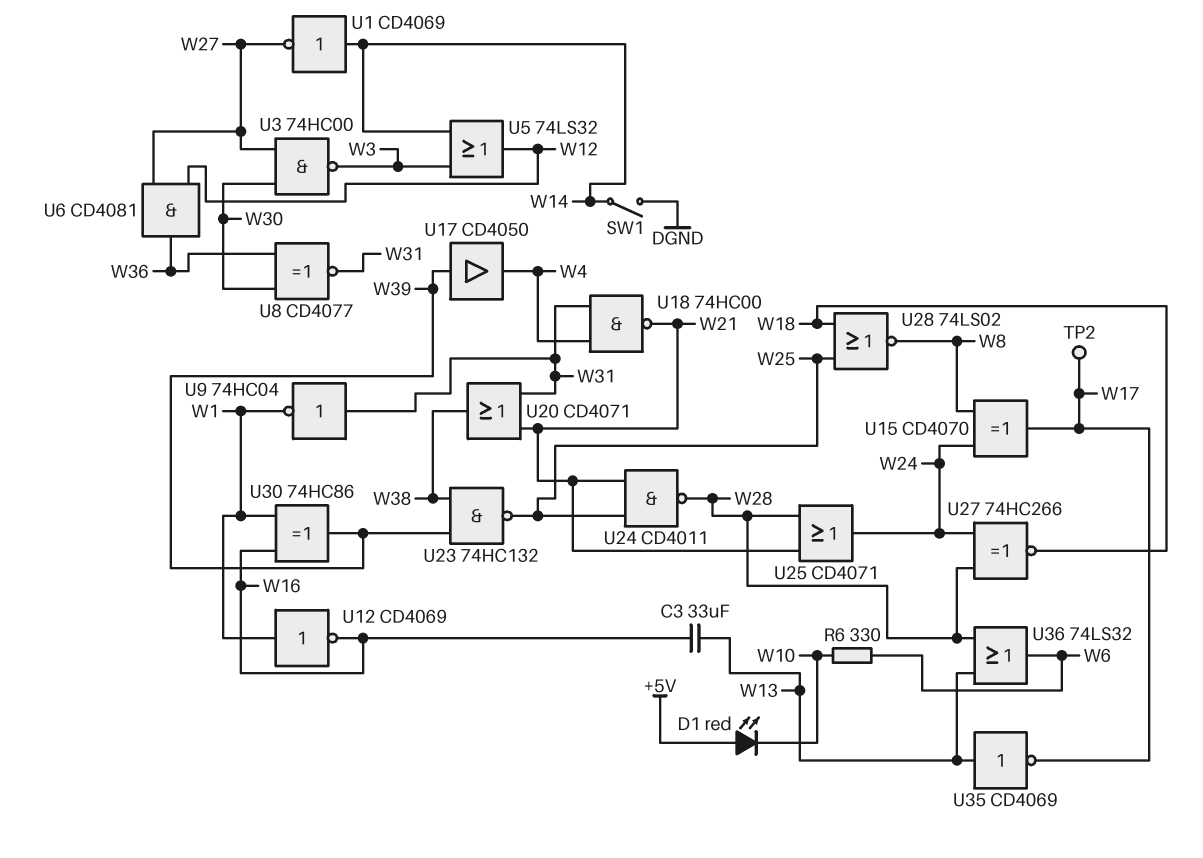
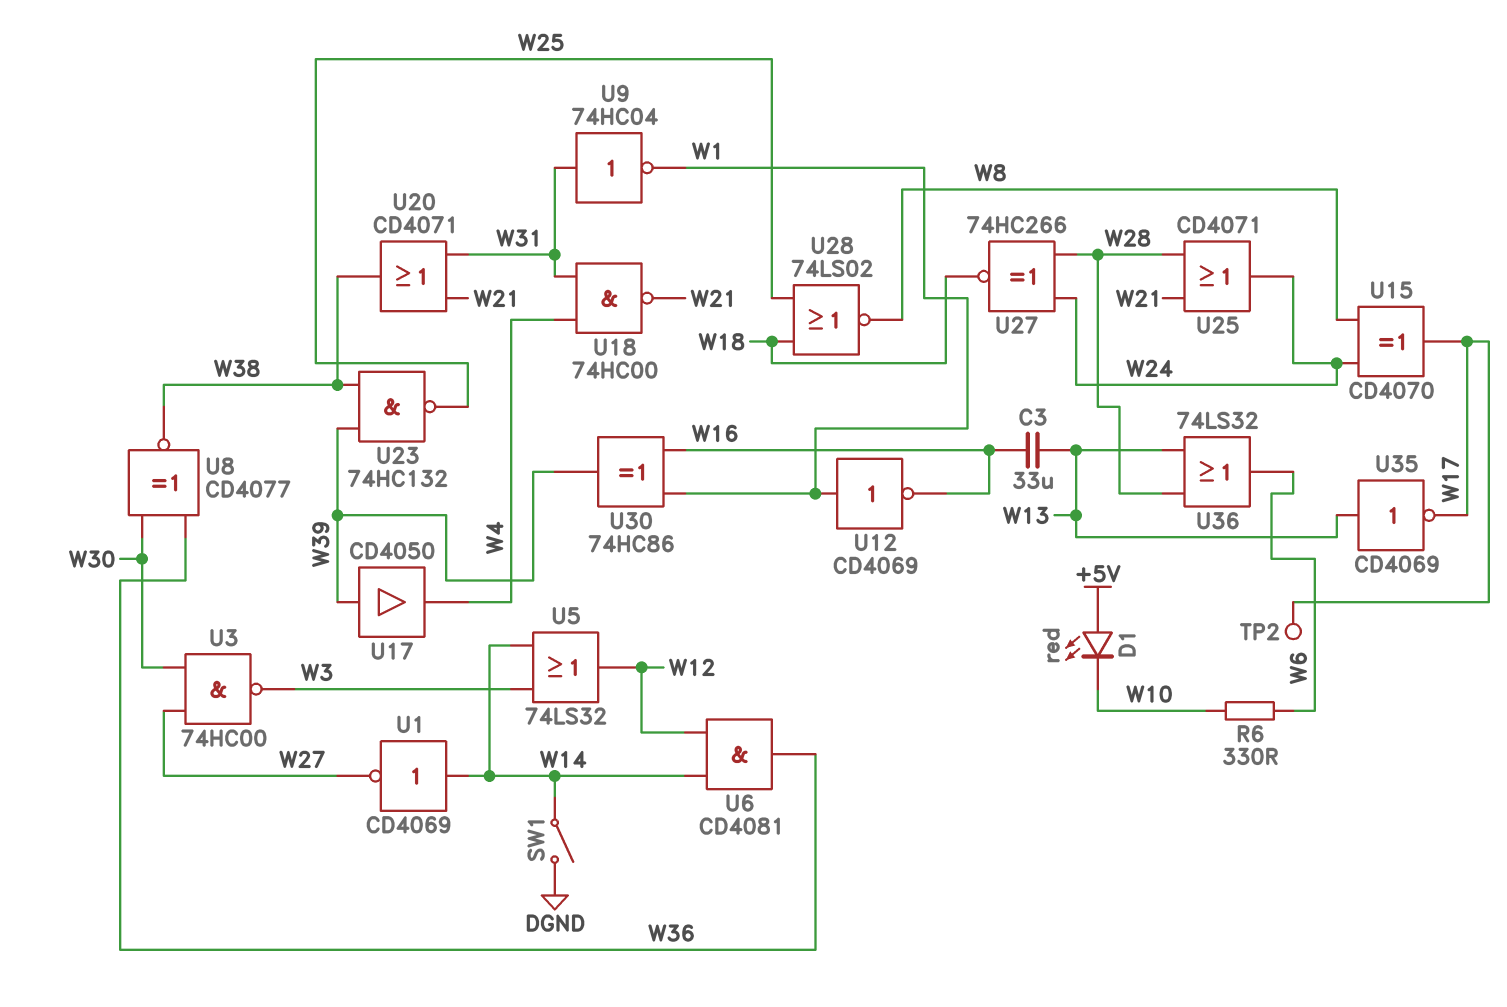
U6: AND CD4081 (in W12, in W27, out W36) -> AND CD4081 (in W12, in W14, out W36)
U8: XNOR CD4077 (in W30, in W36, out W31) -> XNOR CD4077 (in W30, in W36, out W38)
U24: NAND CD4011 (in W21, in W25, out W28) -> none

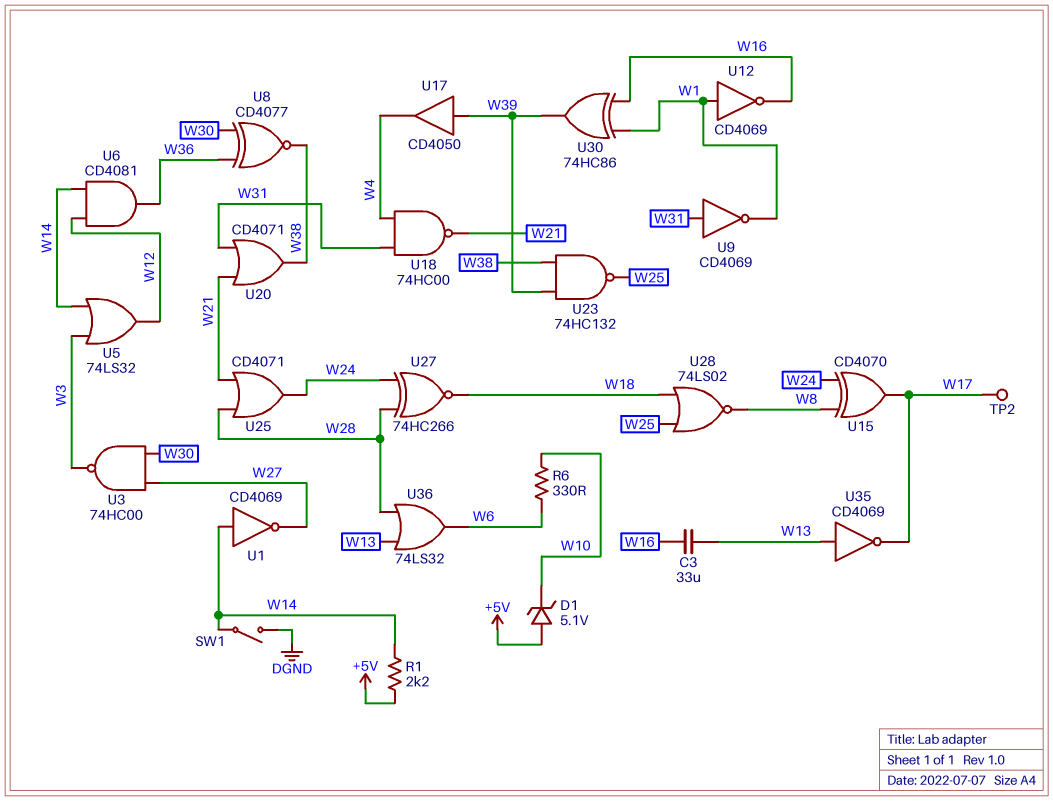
D1: LED red (A +5V, K W10) -> zener 5.1V (A +5V, K W10)
R1: none -> 2.2k (+5V, W14)
U9: NOT 74HC04 (in W31, out W1) -> NOT CD4069 (in W31, out W1)

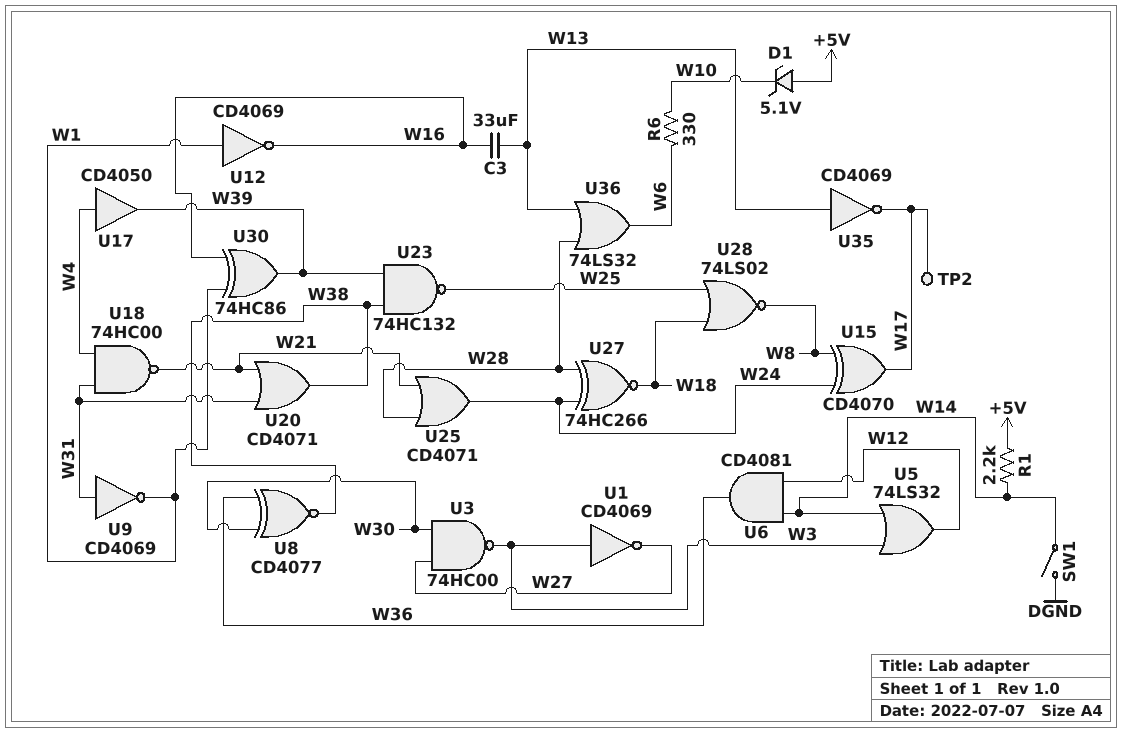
U1: NOT CD4069 (in W14, out W27) -> NOT CD4069 (in W3, out W27)
U17: buffer CD4050 (in W39, out W4) -> buffer CD4050 (in W4, out W39)

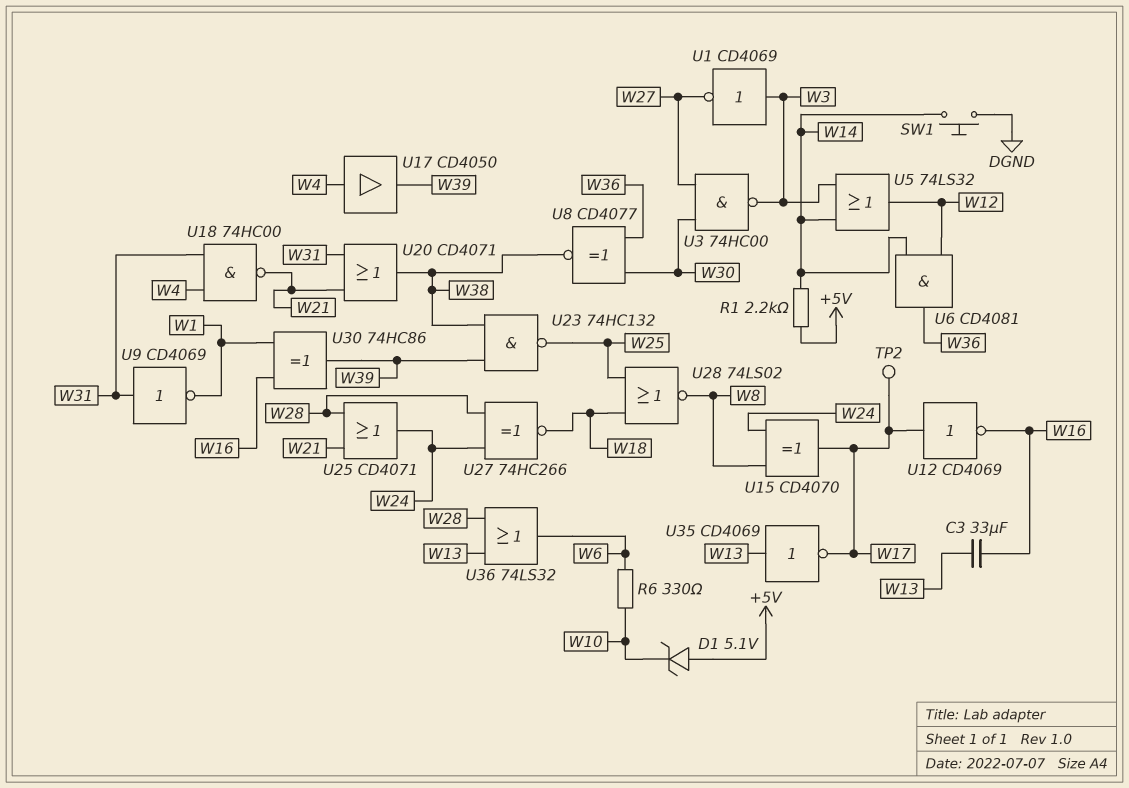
SW1: switch (DGND, W14) -> button (DGND, W14)
U12: NOT CD4069 (in W1, out W16) -> NOT CD4069 (in W17, out W16)

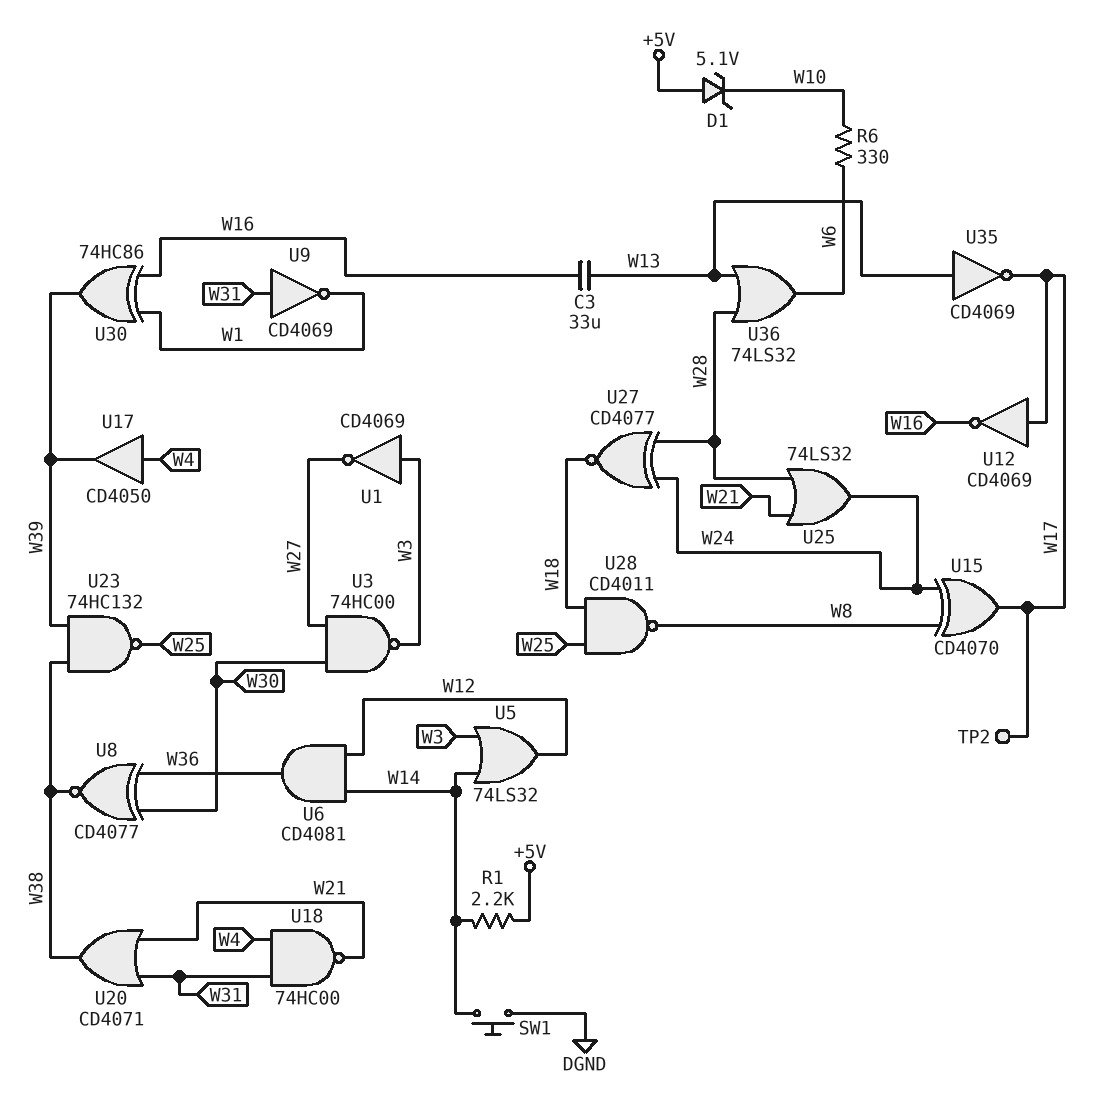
U25: OR CD4071 (in W21, in W28, out W24) -> OR 74LS32 (in W21, in W28, out W24)
U27: XNOR 74HC266 (in W24, in W28, out W18) -> XNOR CD4077 (in W24, in W28, out W18)
U28: NOR 74LS02 (in W18, in W25, out W8) -> NAND CD4011 (in W18, in W25, out W8)

